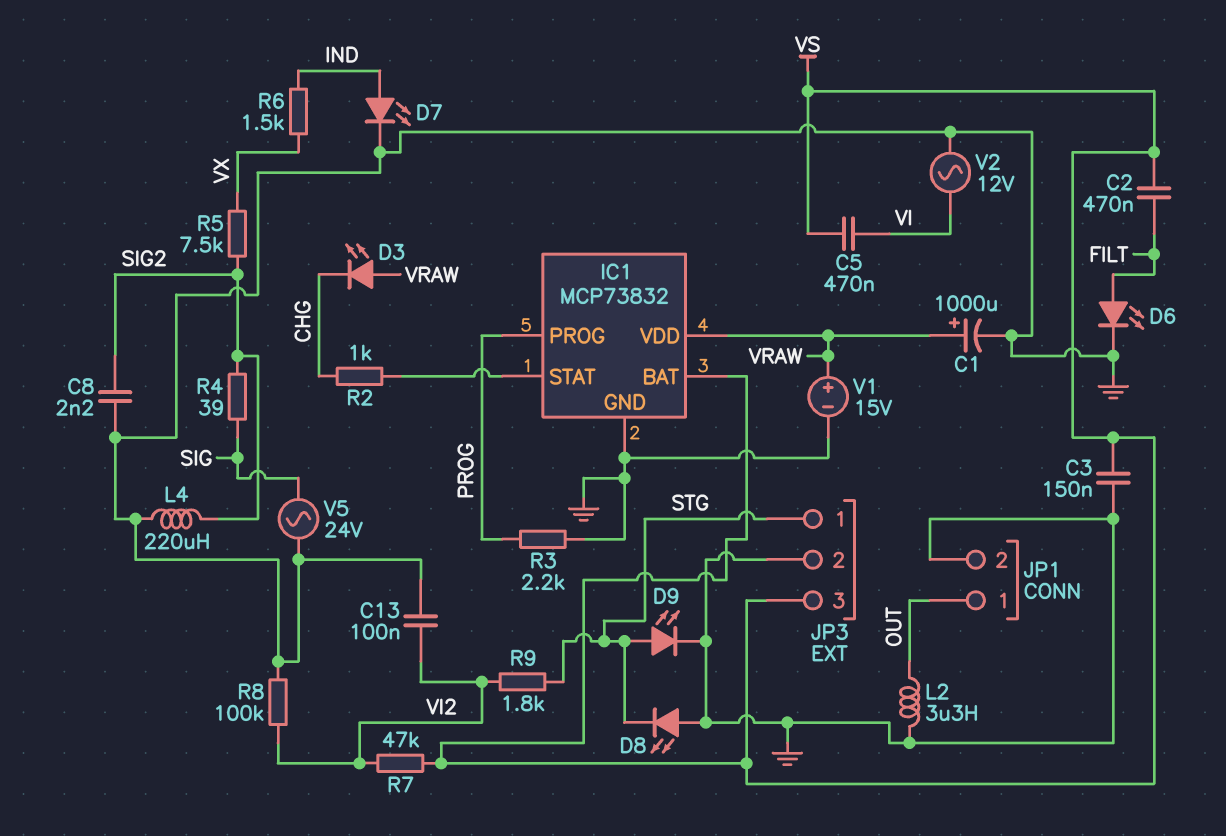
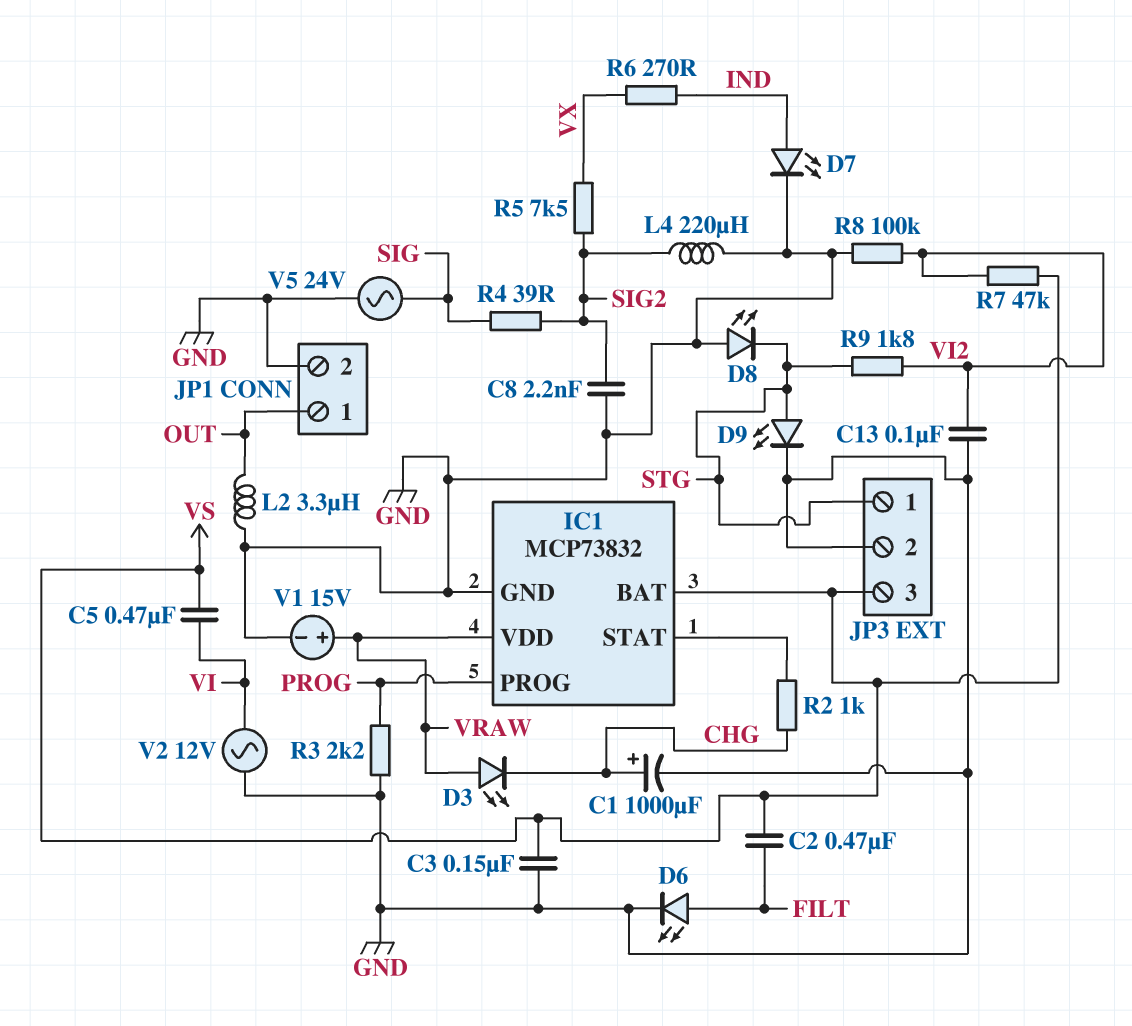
C1: 1000uF (plus VRAW, minus GND) -> 1000uF (plus CHG, minus GND)
R6: 1.5k (IND, VX) -> 270 (IND, VX)

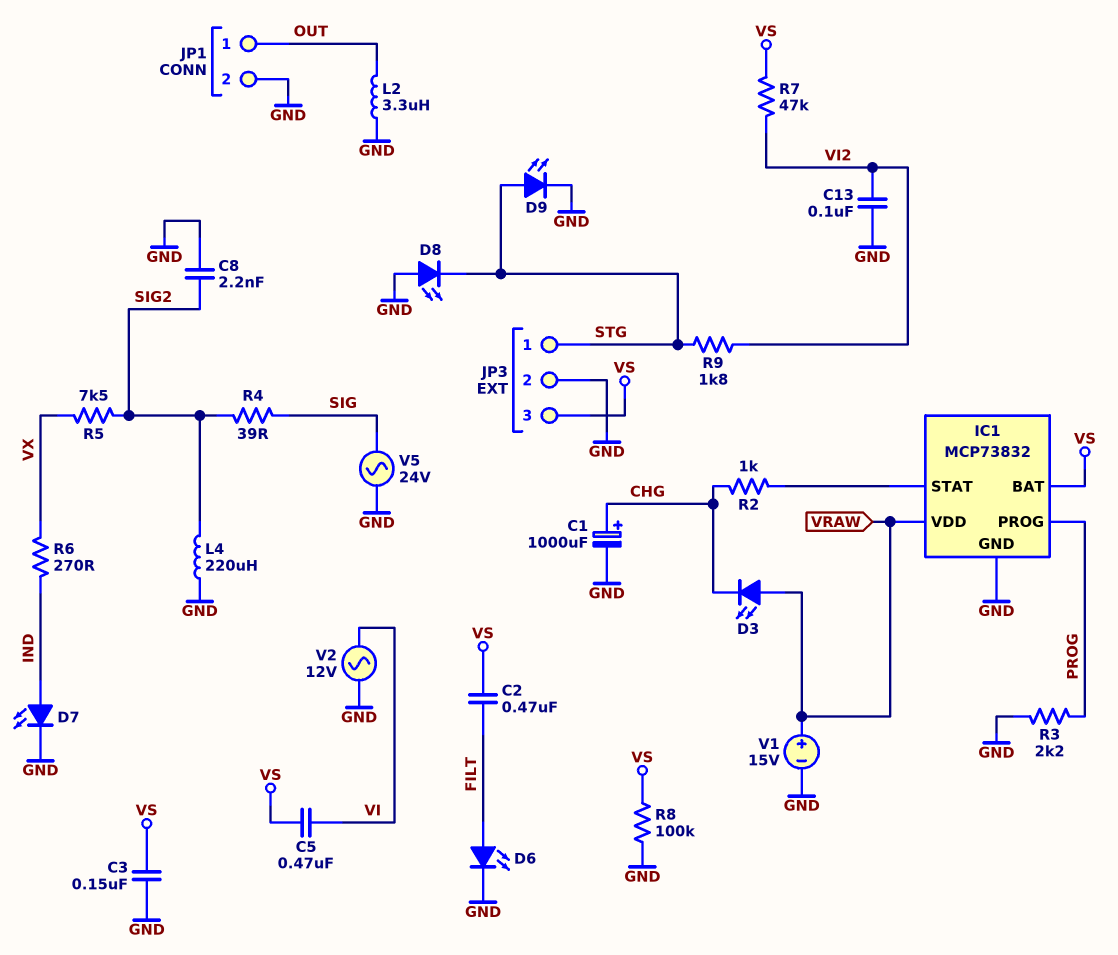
R8: 100k (GND, VI2) -> 100k (GND, VS)

